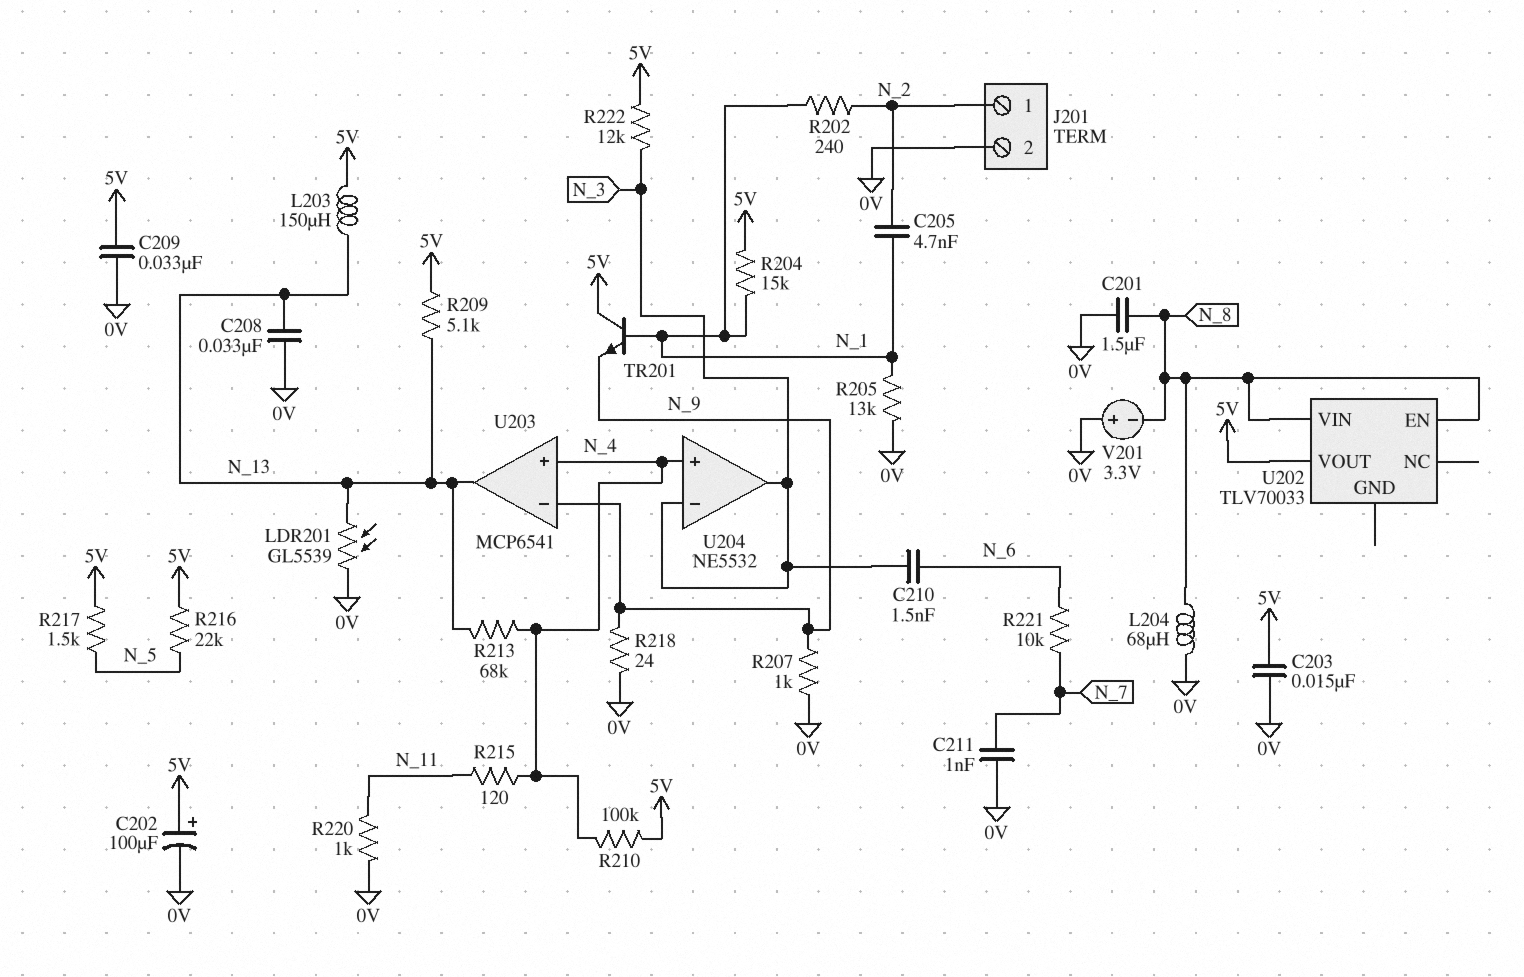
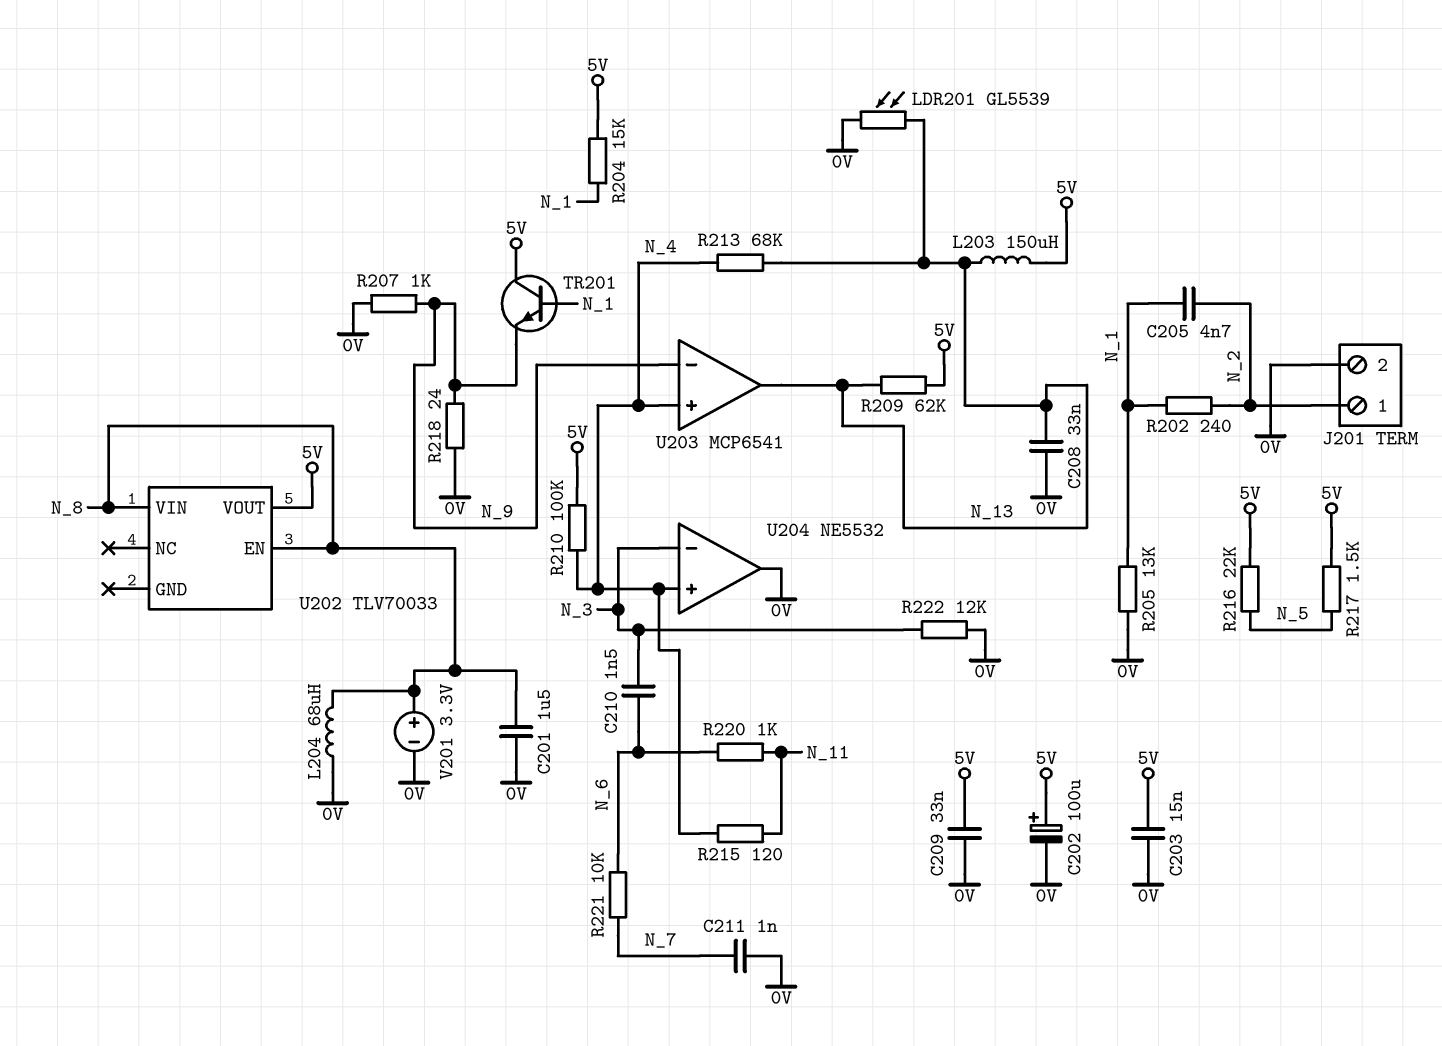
R209: 5.1k (5V, N_13) -> 62k (5V, N_13)
R220: 1k (0V, N_11) -> 1k (N_6, N_11)
R222: 12k (5V, N_3) -> 12k (0V, N_3)
U204 pin out: N_3 -> 0V
V201: 3.3V (plus 0V, minus N_8) -> 3.3V (plus N_8, minus 0V)

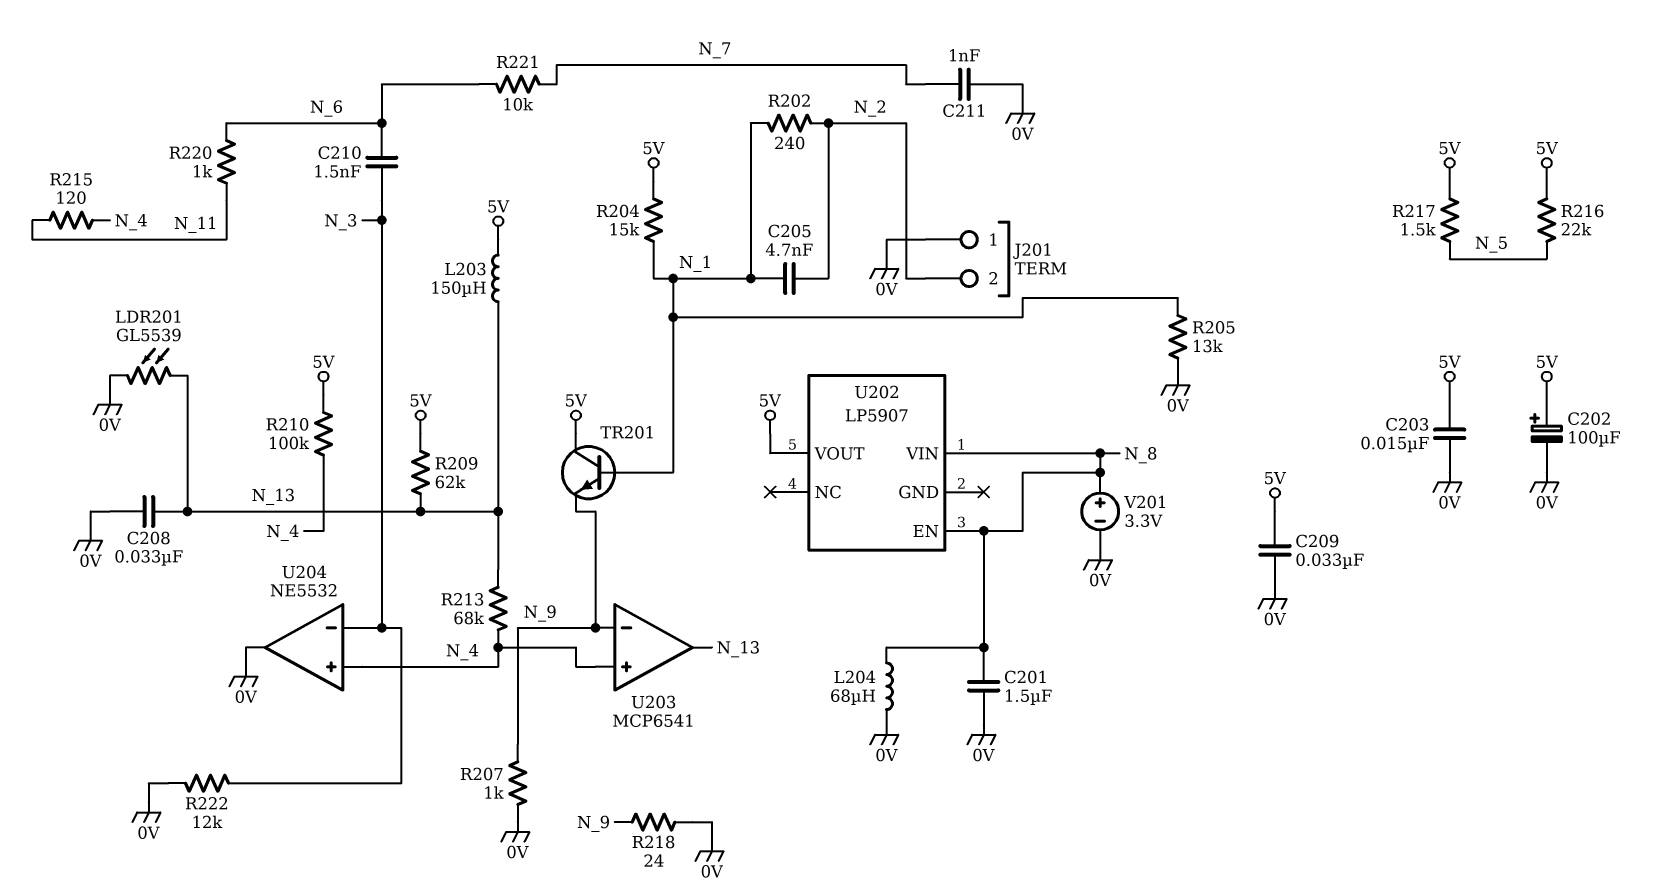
J201 pin 1: N_2 -> 0V
J201 pin 2: 0V -> N_2
U202: TLV70033 -> LP5907

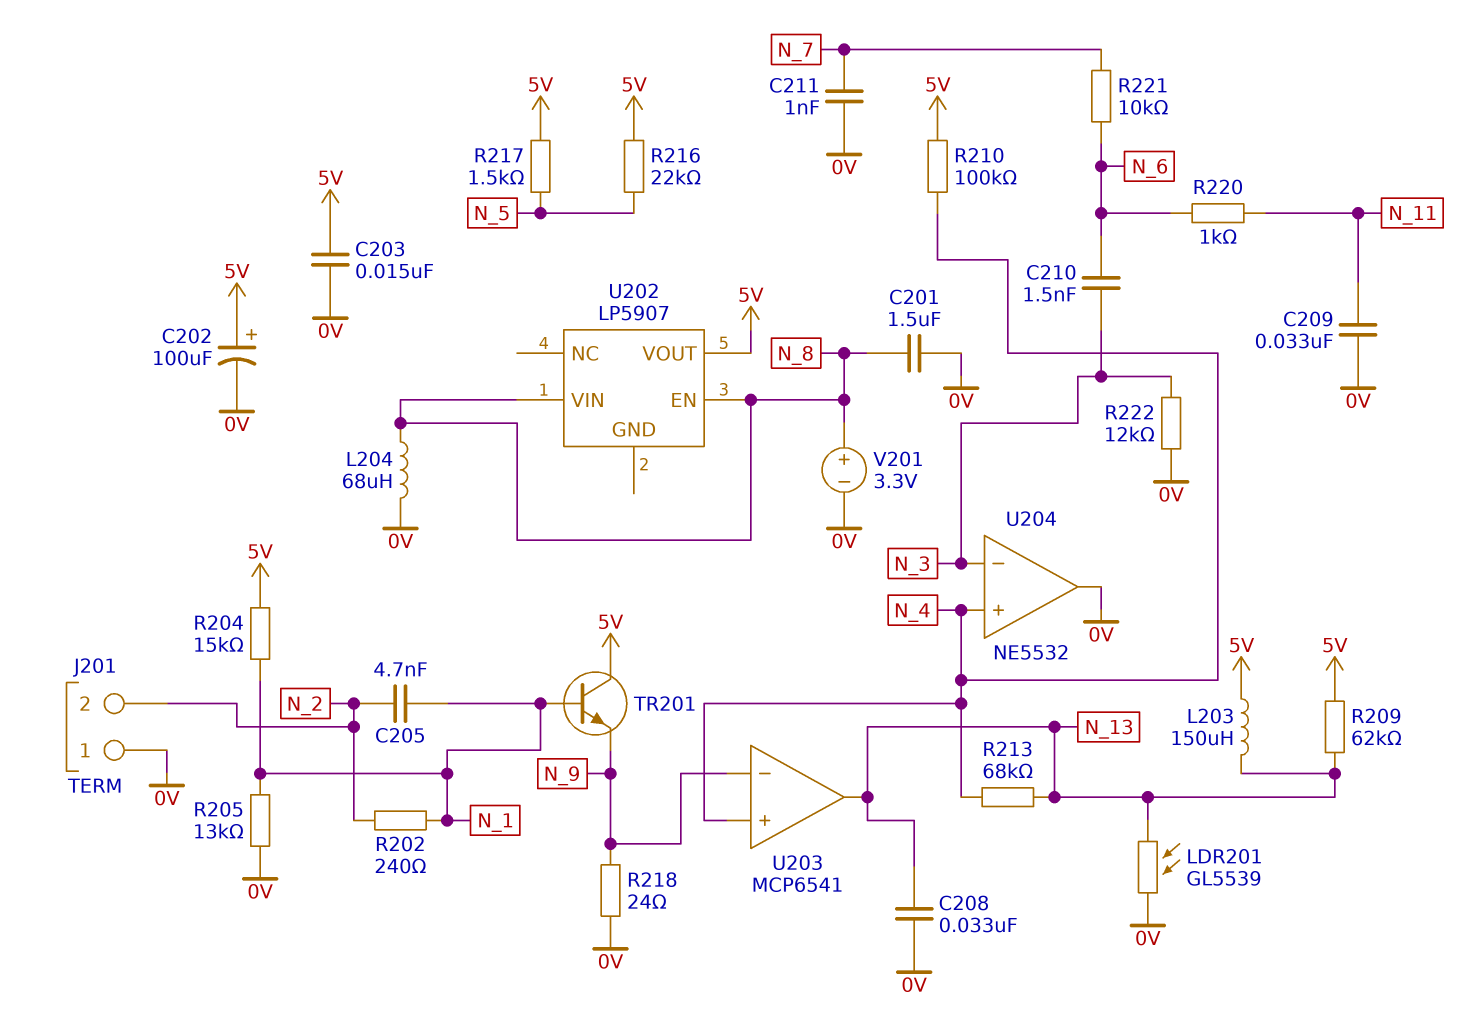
C209: 33nF (0V, 5V) -> 33nF (0V, N_11)
R207: 1k (0V, N_9) -> none
R215: 120 (N_4, N_11) -> none

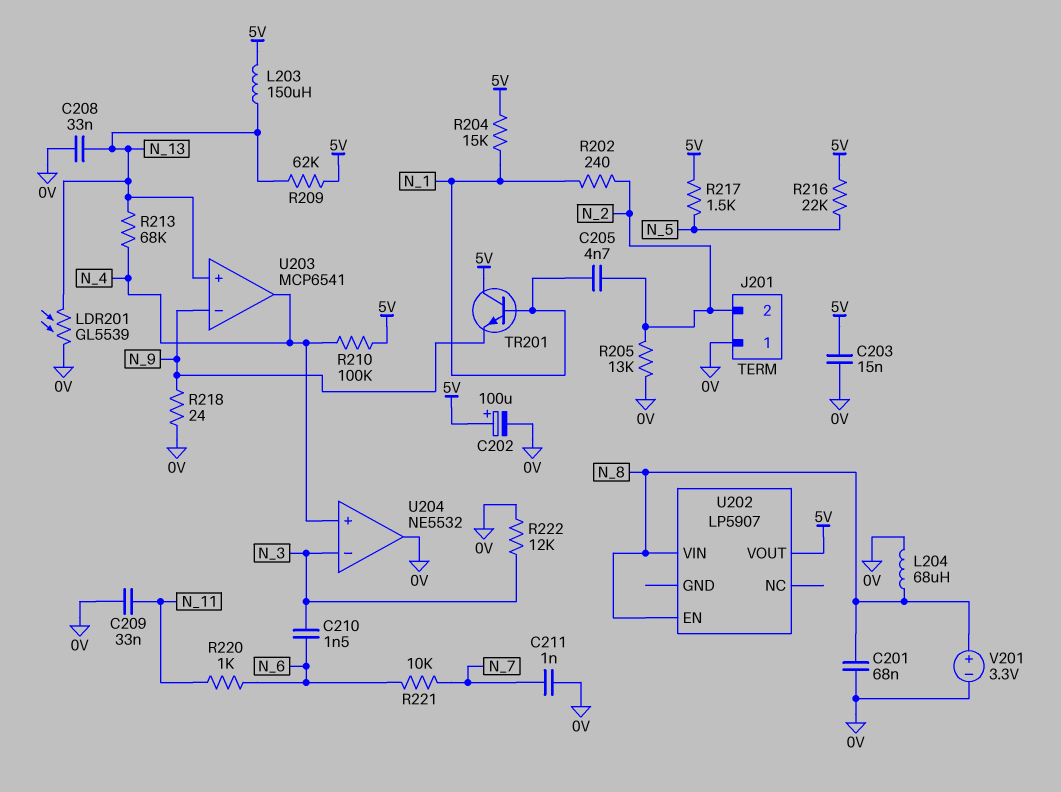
C201: 1.5uF (0V, N_8) -> 68nF (0V, N_8)
R205: 13k (0V, N_1) -> 13k (0V, N_2)
U203 pin in+: N_4 -> N_13
U203 pin out: N_13 -> N_4

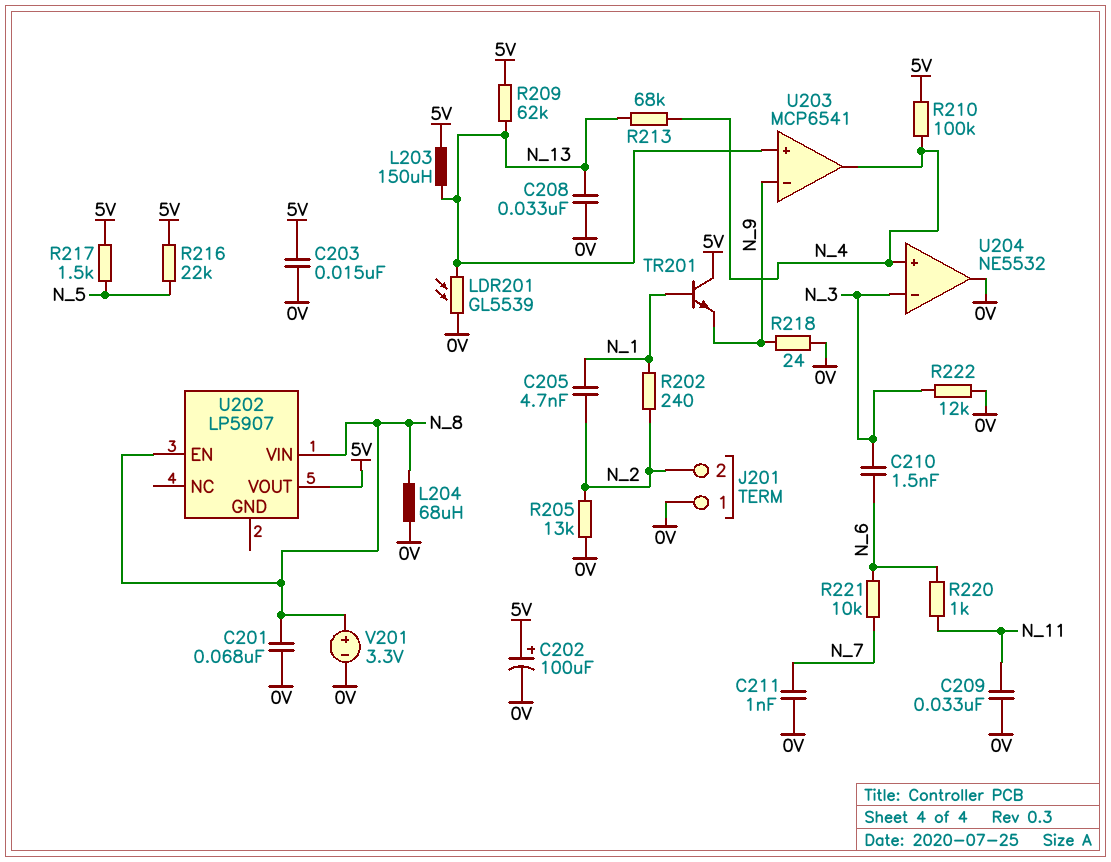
R204: 15k (5V, N_1) -> none

